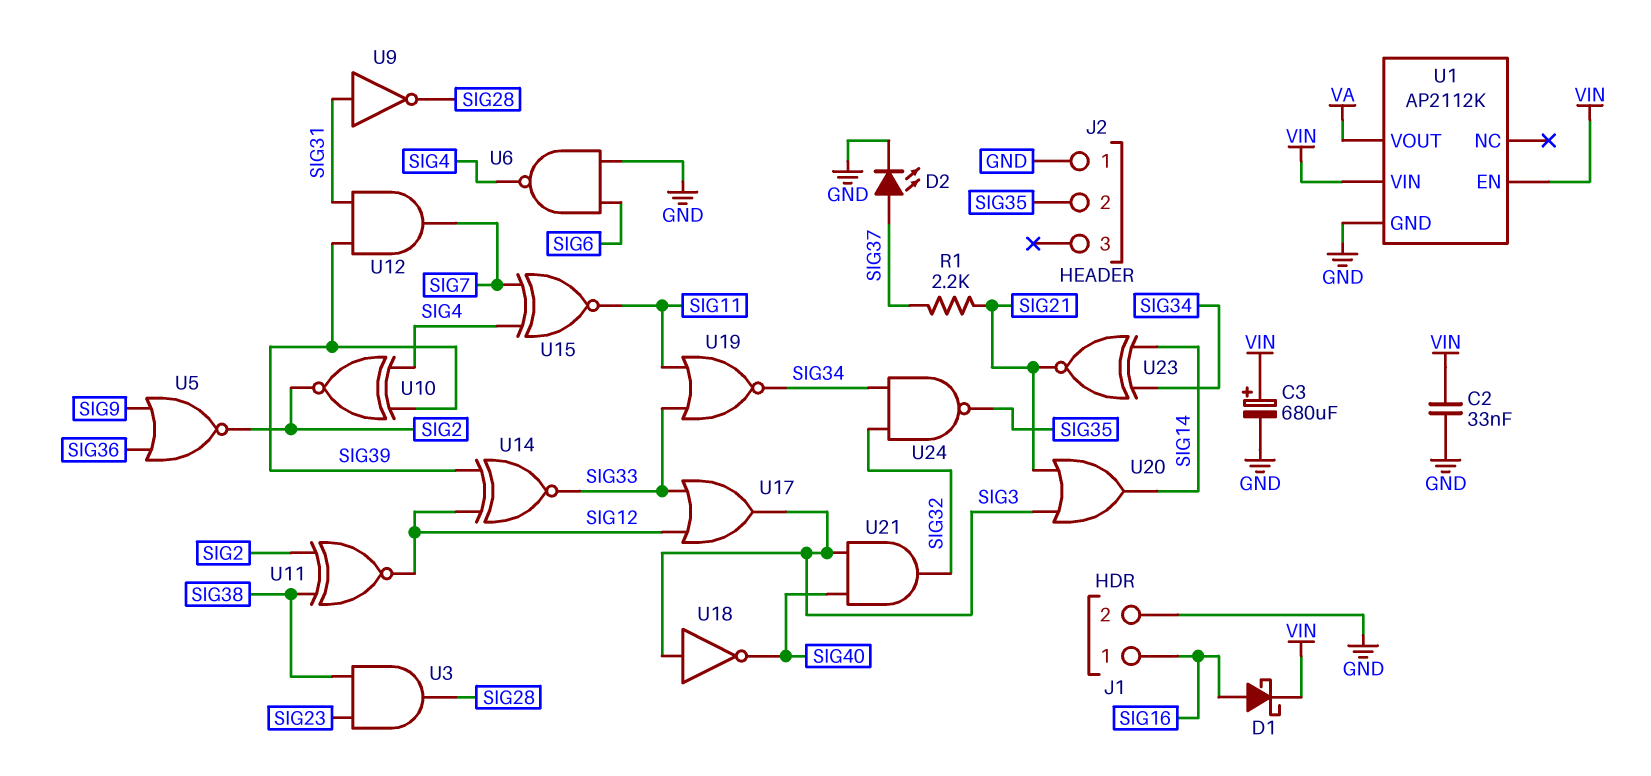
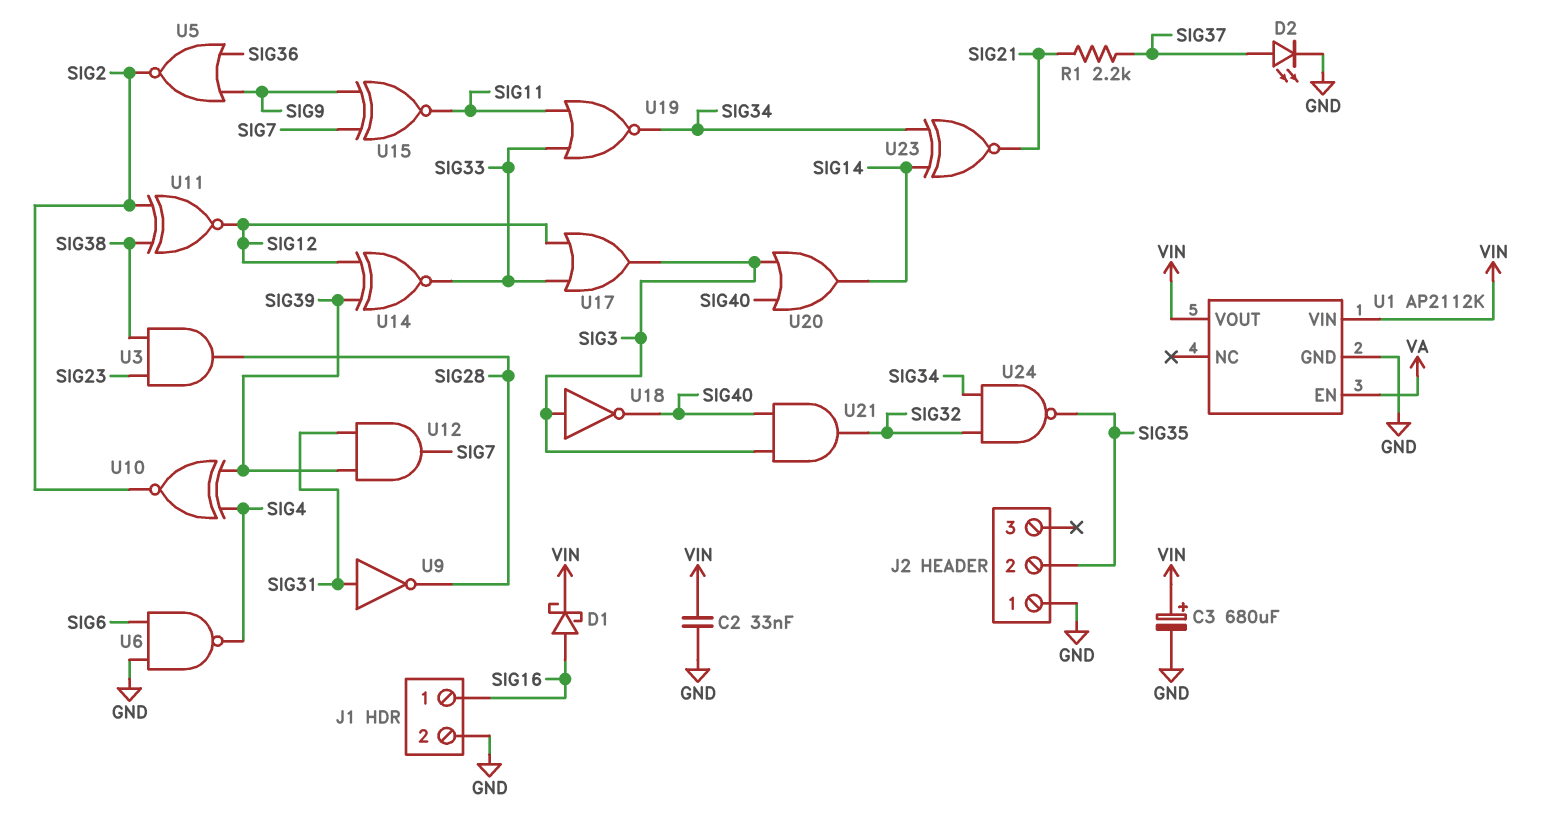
U1 pin EN: VIN -> VA
U1 pin VOUT: VA -> VIN
U15: XNOR (in SIG4, in SIG7, out SIG11) -> XNOR (in SIG7, in SIG9, out SIG11)
U20: OR (in SIG3, in SIG21, out SIG14) -> OR (in SIG3, in SIG40, out SIG14)

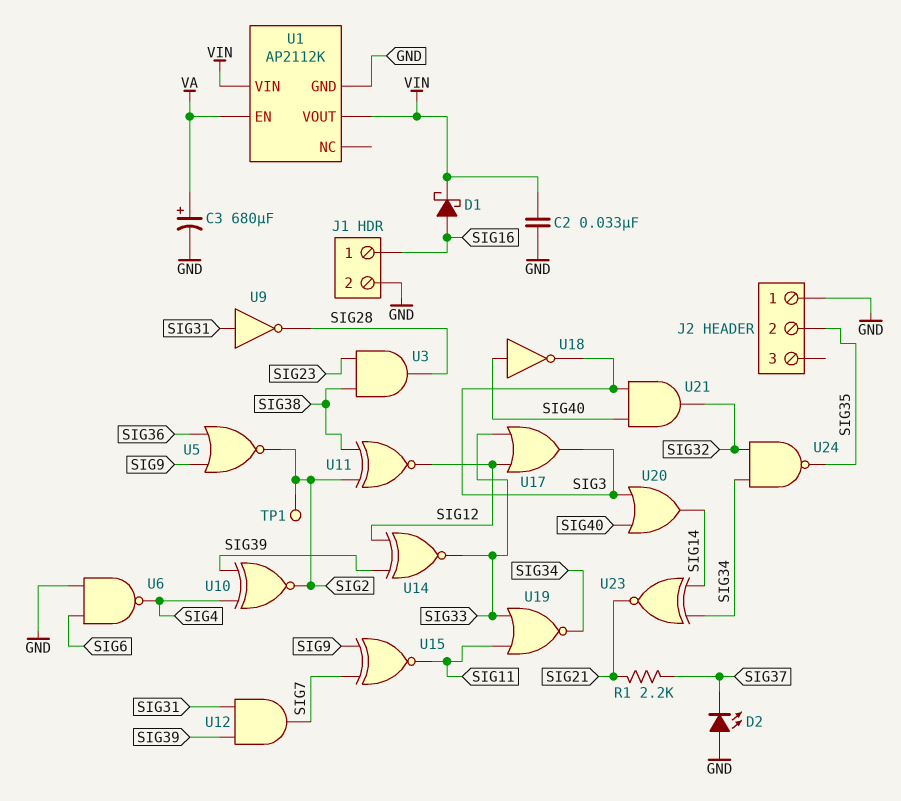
C3: 680uF (plus VIN, minus GND) -> 680uF (plus VA, minus GND)
D2: LED (A SIG37, K GND) -> LED (A GND, K SIG37)
TP1: none -> test point (SIG2)
U18: NOT (in SIG3, out SIG40) -> NOT (in SIG40, out SIG3)

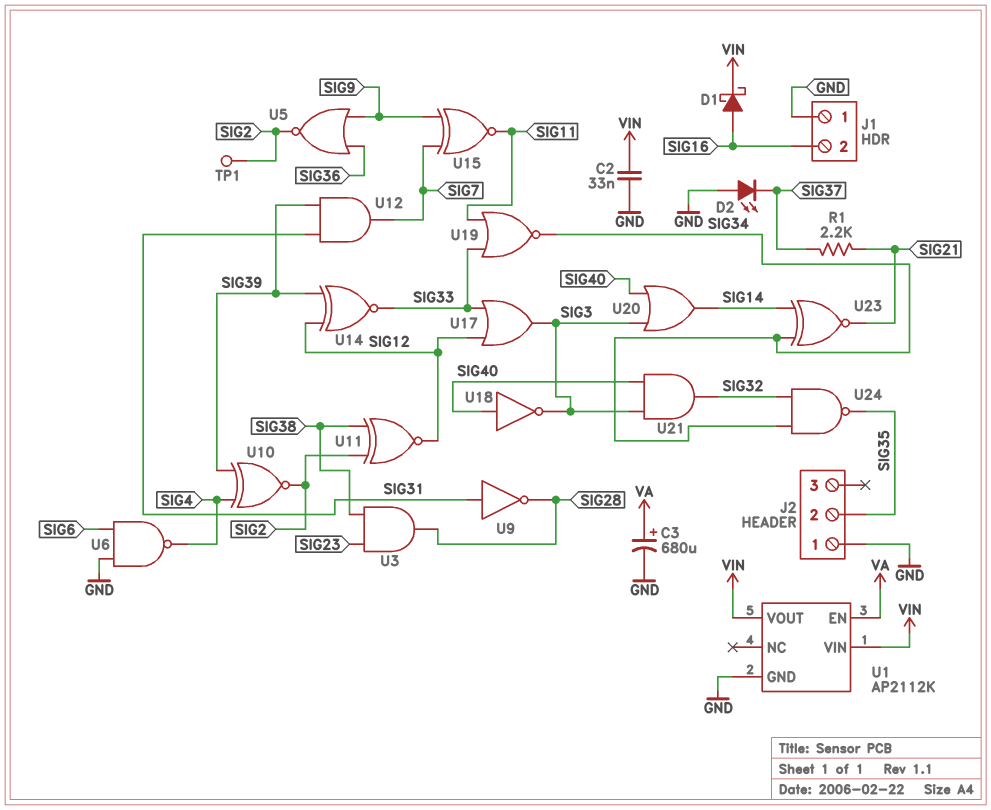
J1 pin 1: SIG16 -> GND
J1 pin 2: GND -> SIG16

